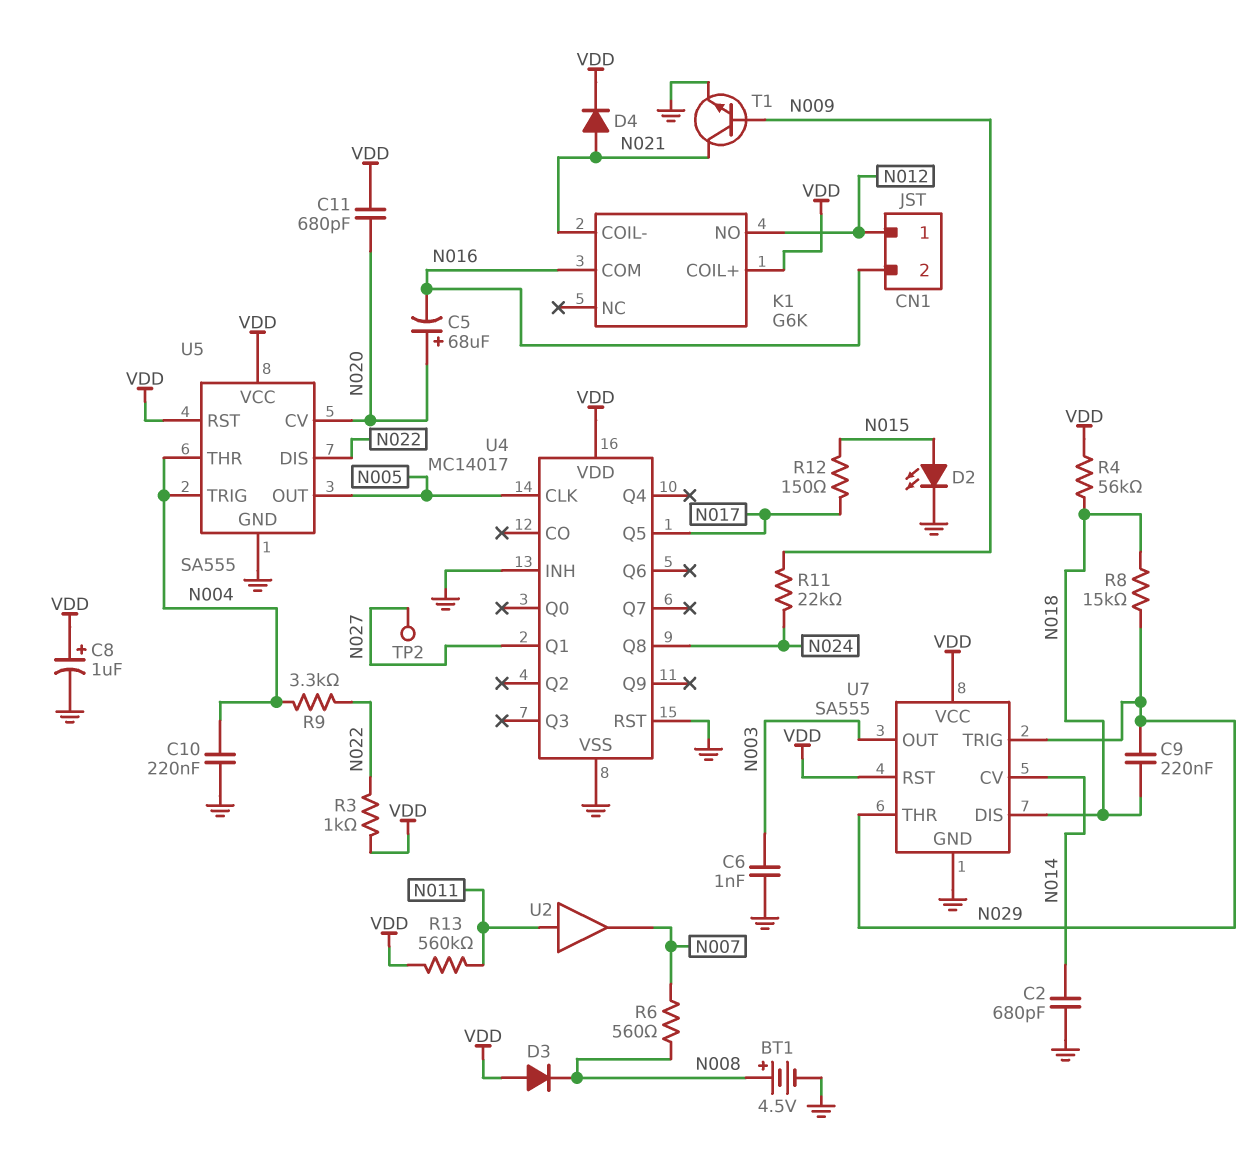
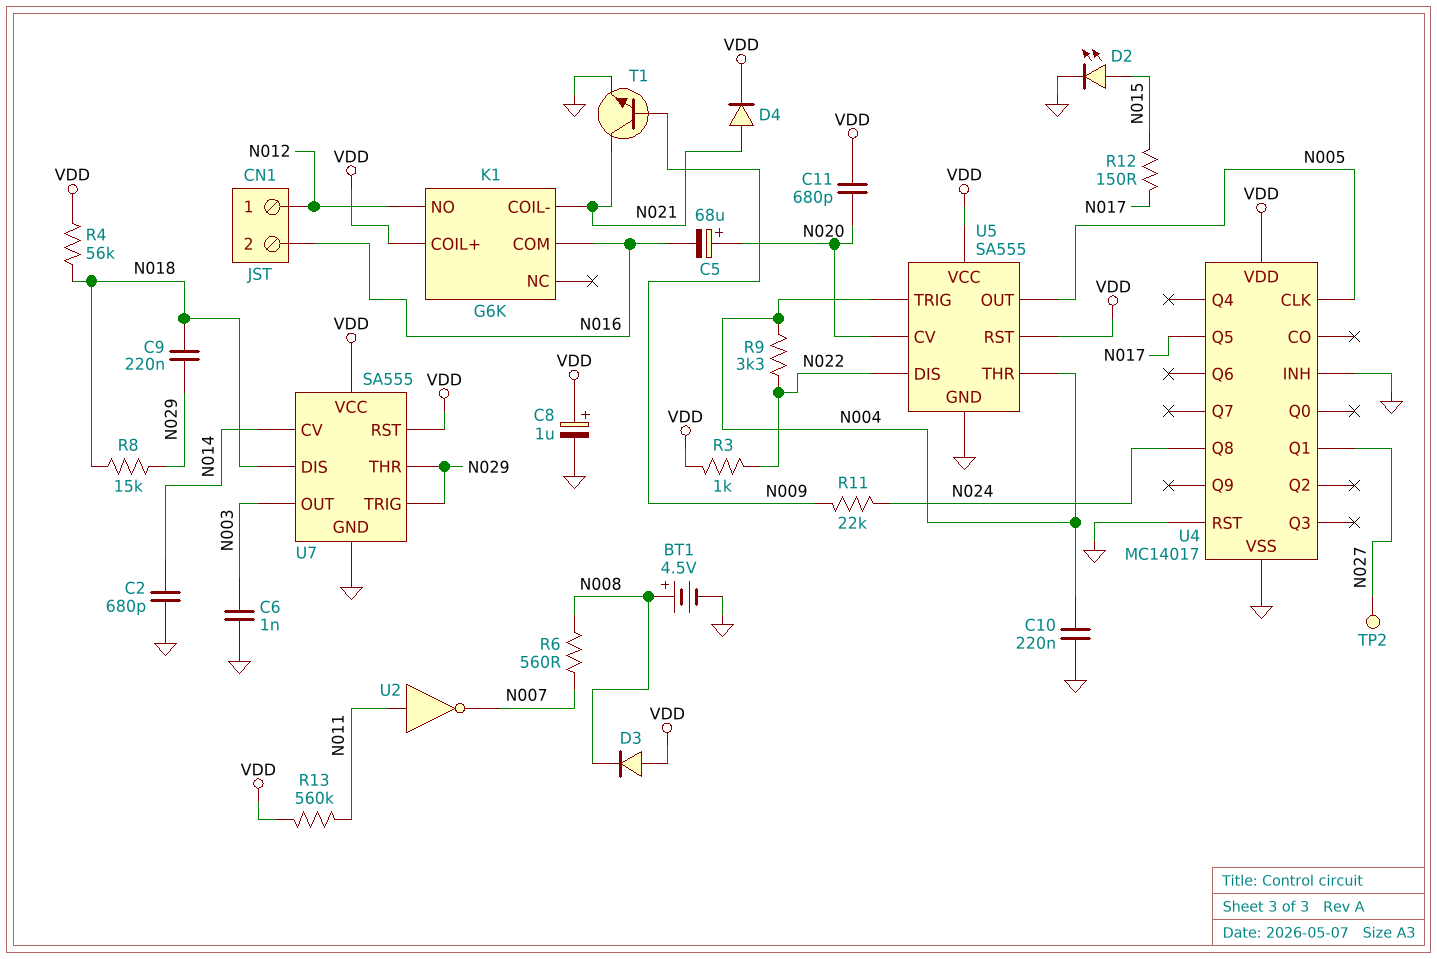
U2: buffer (in N011, out N007) -> NOT (in N011, out N007)

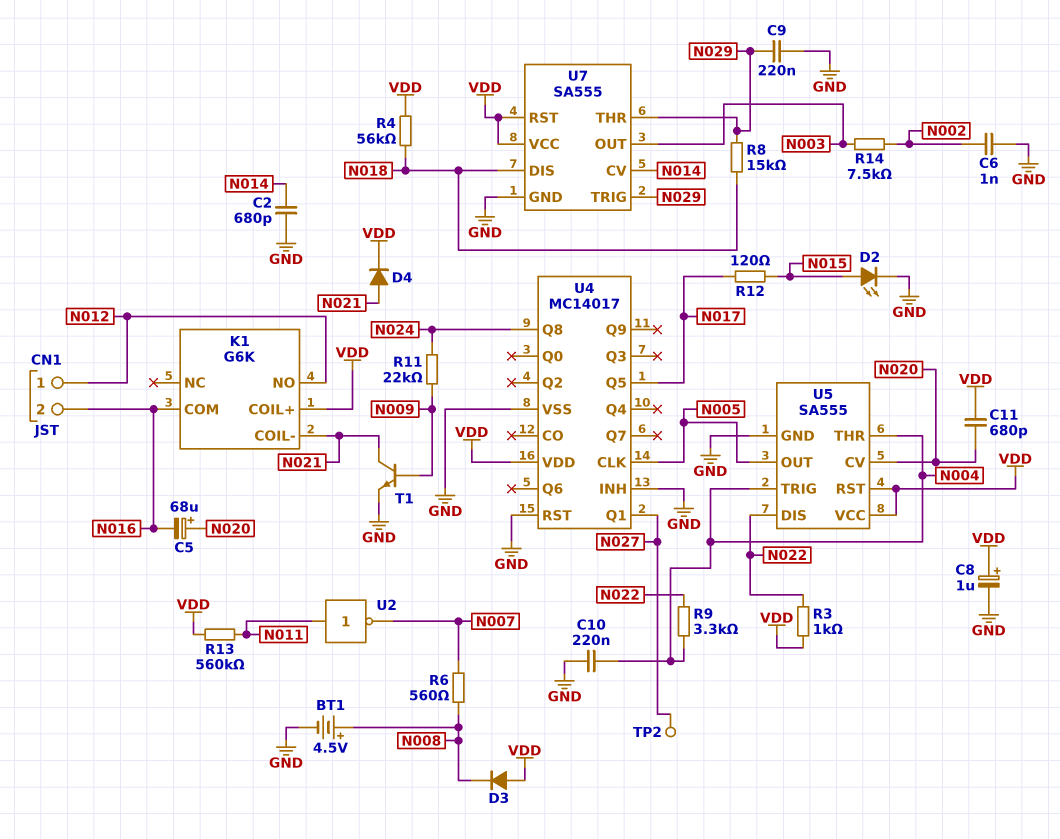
C6: 1nF (GND, N003) -> 1nF (GND, N002)
C9: 220nF (N018, N029) -> 220nF (GND, N029)
R12: 150 (N015, N017) -> 120 (N015, N017)
R14: none -> 7.5k (N002, N003)

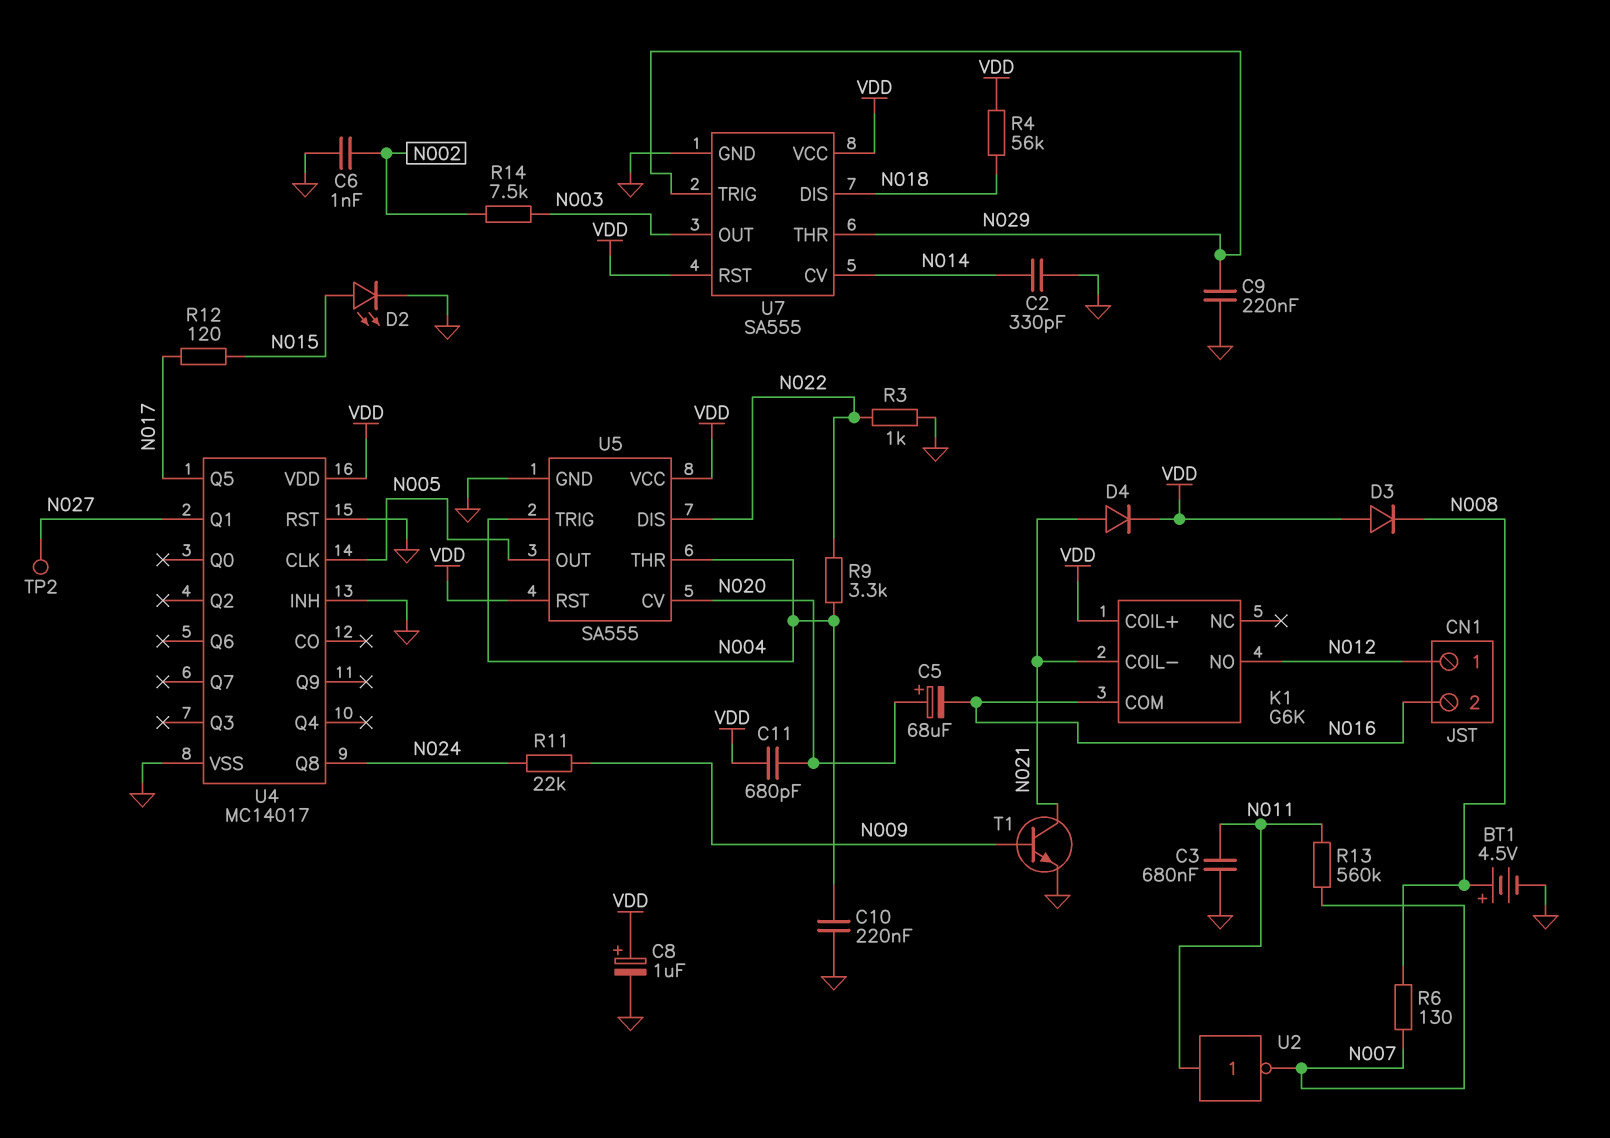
C2: 680pF (GND, N014) -> 330pF (GND, N014)
C3: none -> 680nF (GND, N011)
R3: 1k (N022, VDD) -> 1k (GND, N022)
R6: 560 (N007, N008) -> 130 (N007, N008)
R8: 15k (N018, N029) -> none
R13: 560k (N011, VDD) -> 560k (N007, N011)

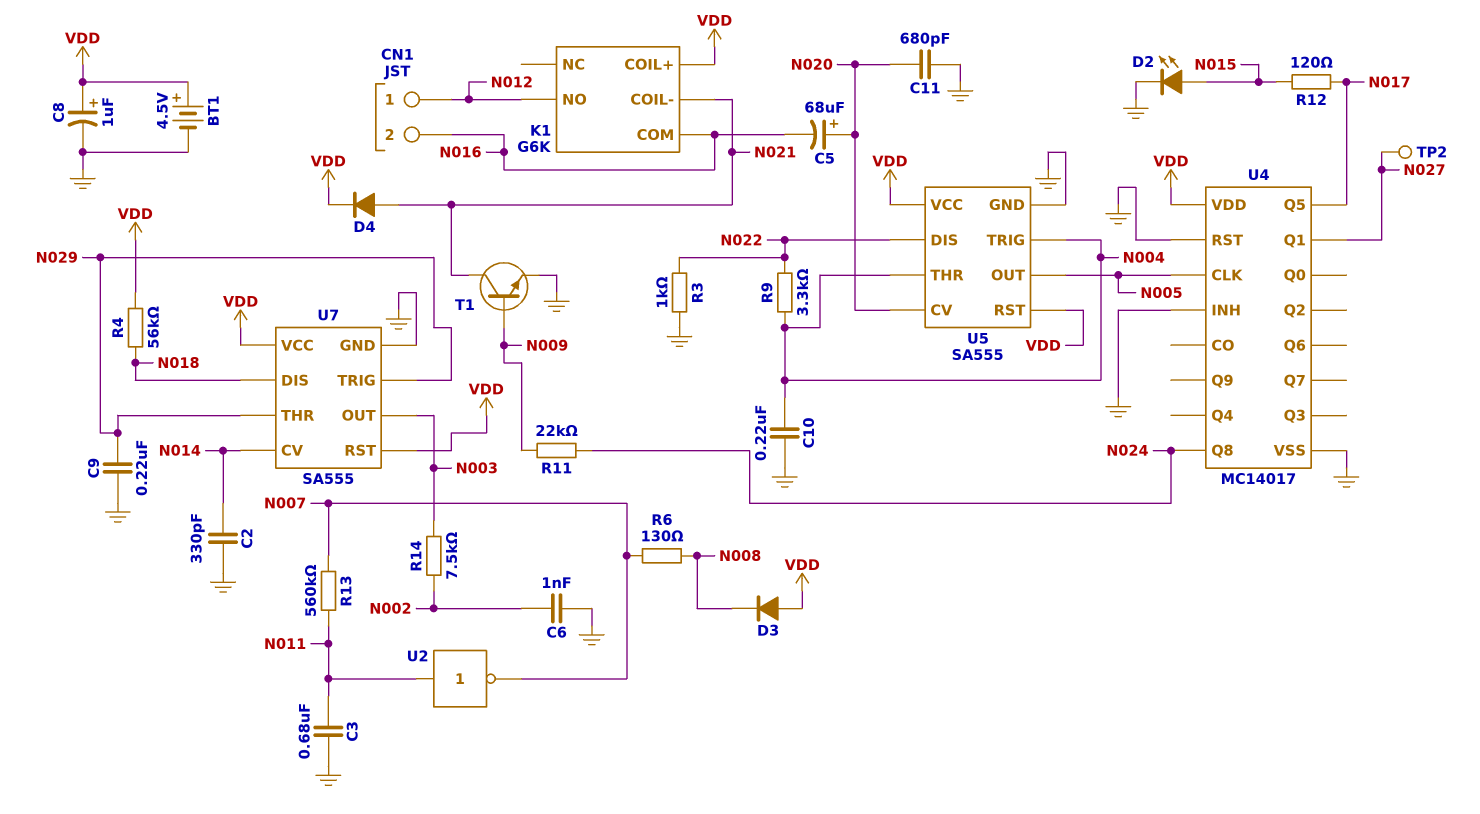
BT1: 4.5V (plus N008, minus GND) -> 4.5V (plus VDD, minus GND)
C11: 680pF (N020, VDD) -> 680pF (GND, N020)

